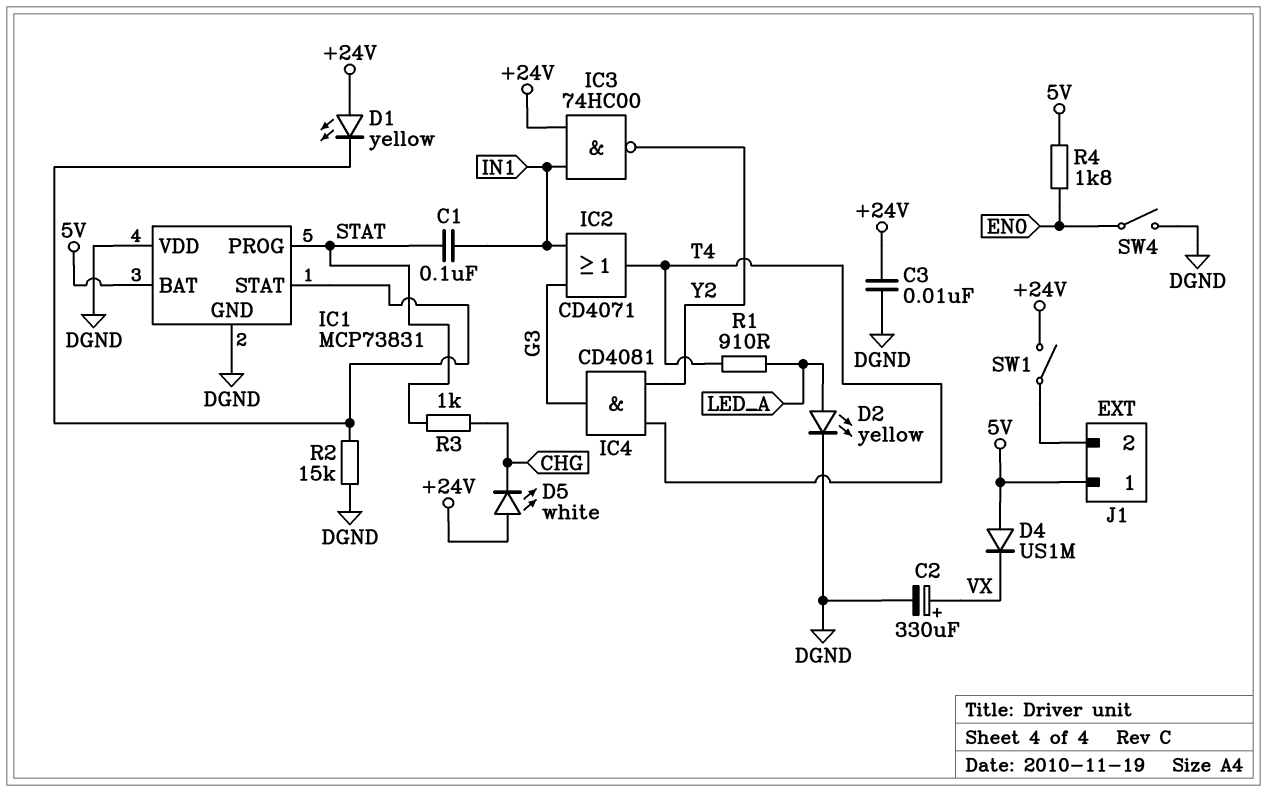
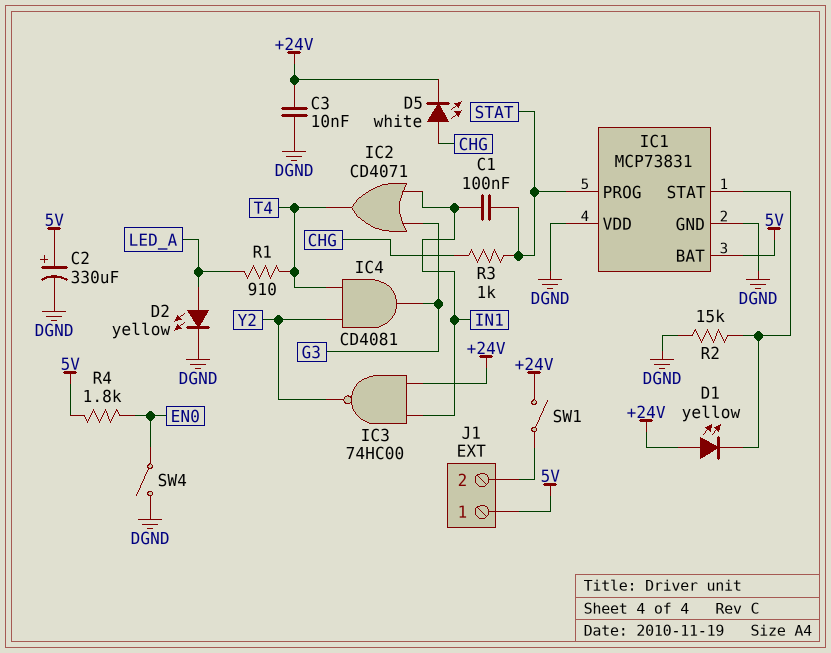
C2: 330uF (plus VX, minus DGND) -> 330uF (plus 5V, minus DGND)
D4: diode US1M (A 5V, K VX) -> none
D5: LED white (A +24V, K CHG) -> LED white (A CHG, K +24V)

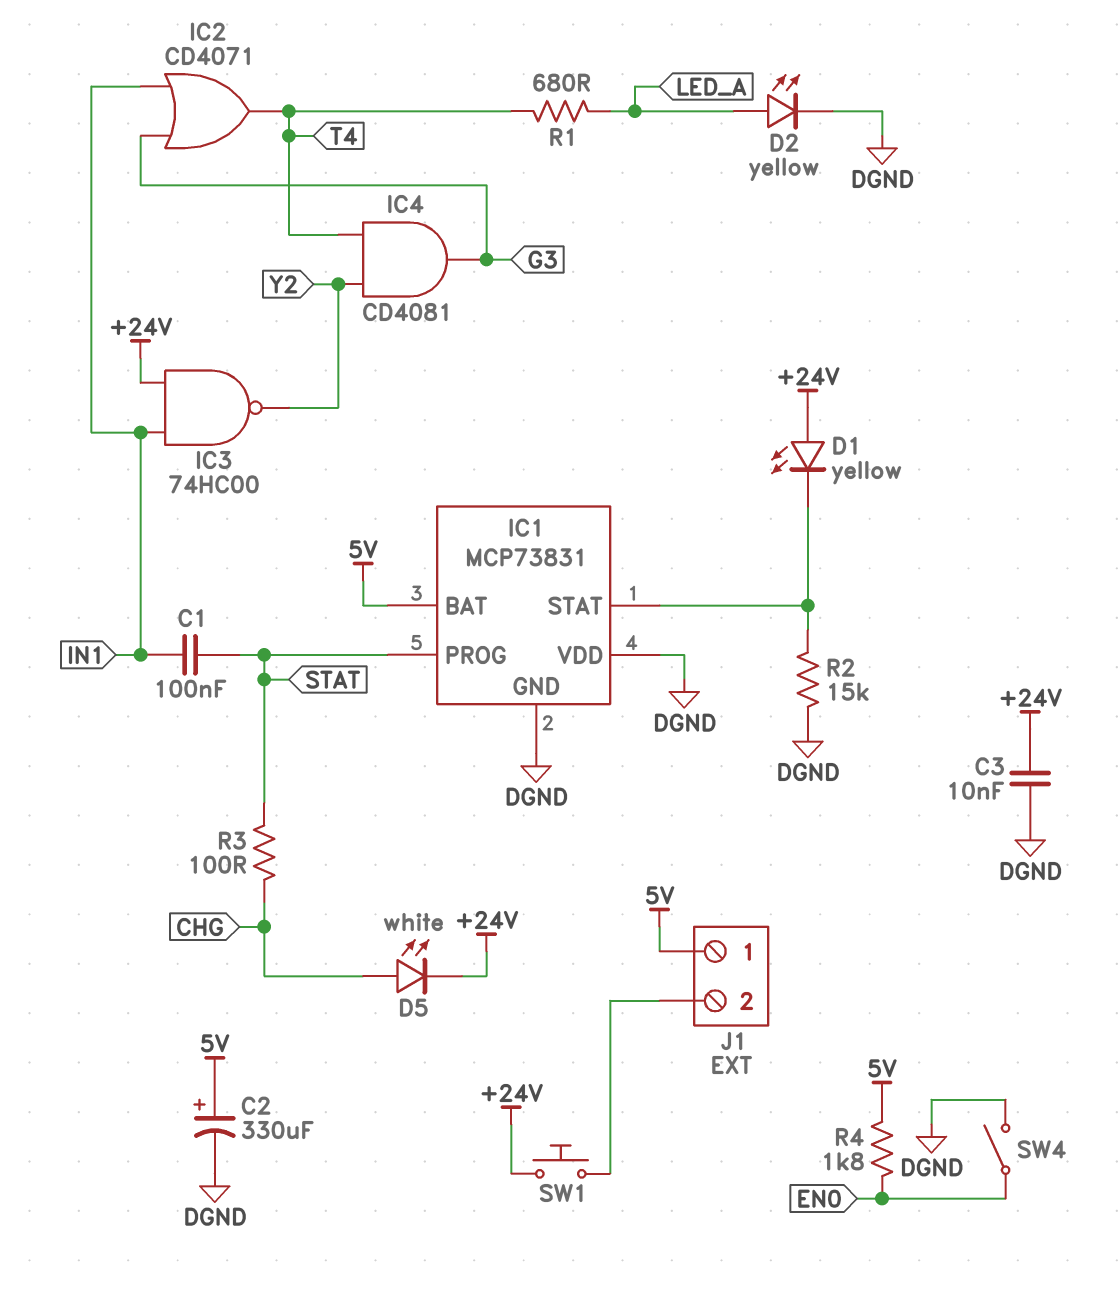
R1: 910 (LED_A, T4) -> 680 (LED_A, T4)
R3: 1k (CHG, STAT) -> 100 (CHG, STAT)
SW1: switch (+24V, J1/2) -> button (+24V, J1/2)

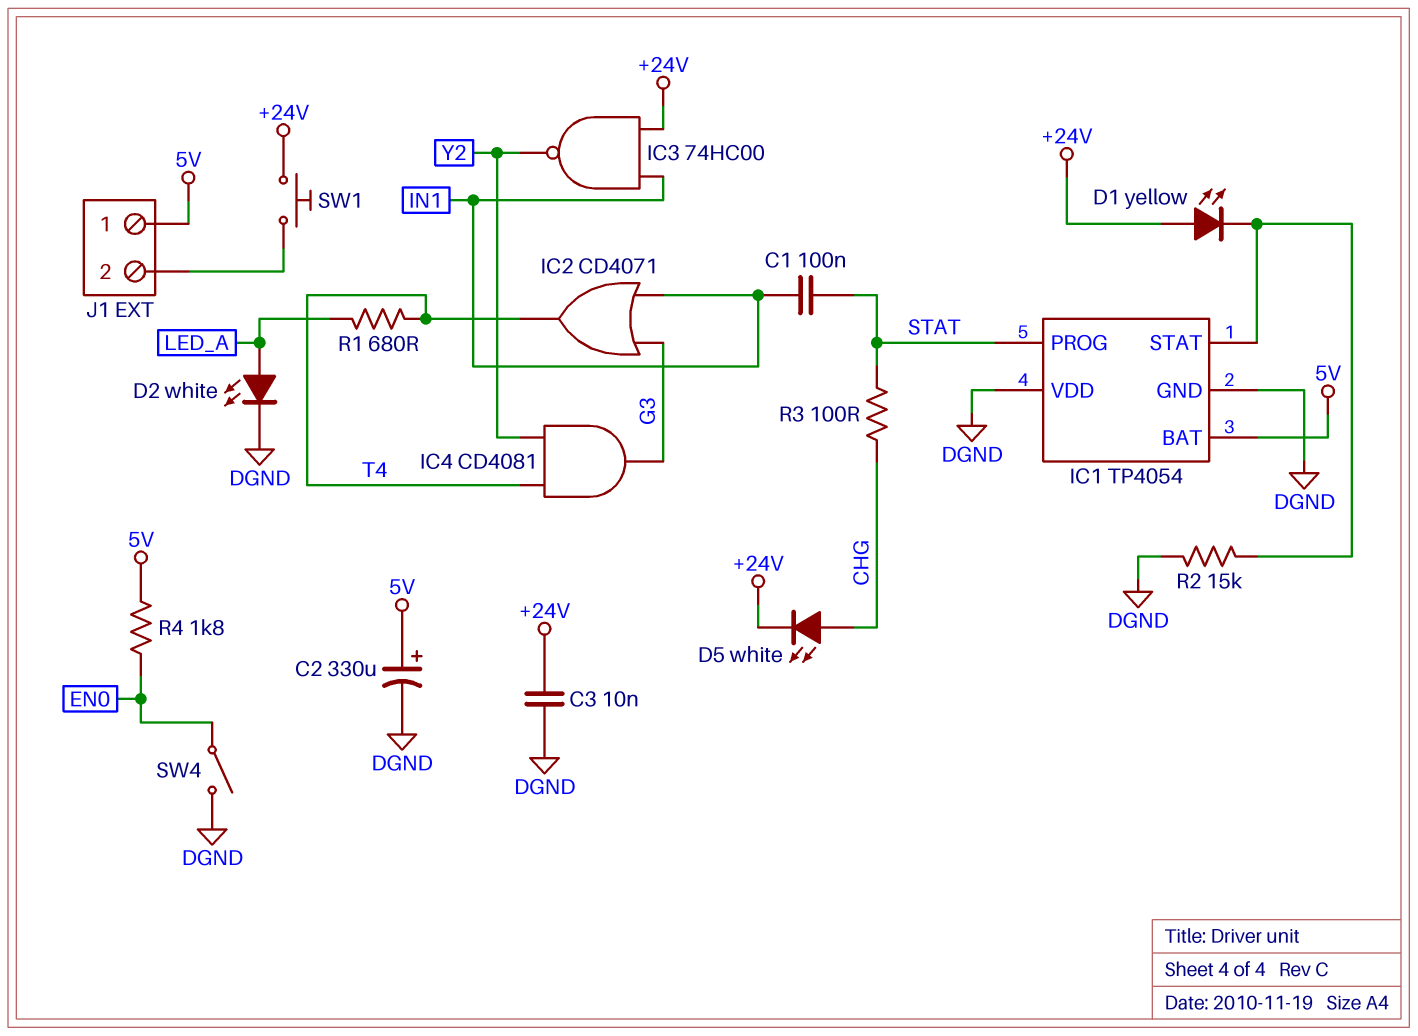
D2: LED yellow (A LED_A, K DGND) -> LED white (A LED_A, K DGND)
IC1: MCP73831 -> TP4054

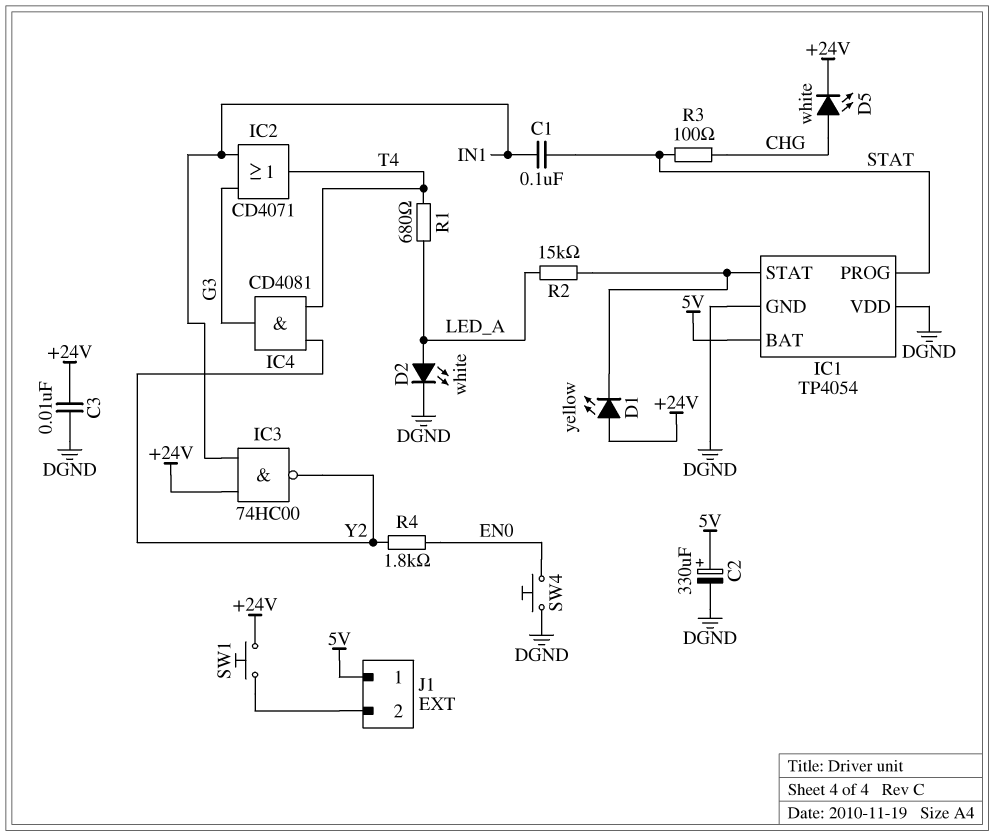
R2: 15k (DGND, IC1/STAT) -> 15k (IC1/STAT, LED_A)
R4: 1.8k (5V, EN0) -> 1.8k (EN0, Y2)
SW4: switch (DGND, EN0) -> button (DGND, EN0)

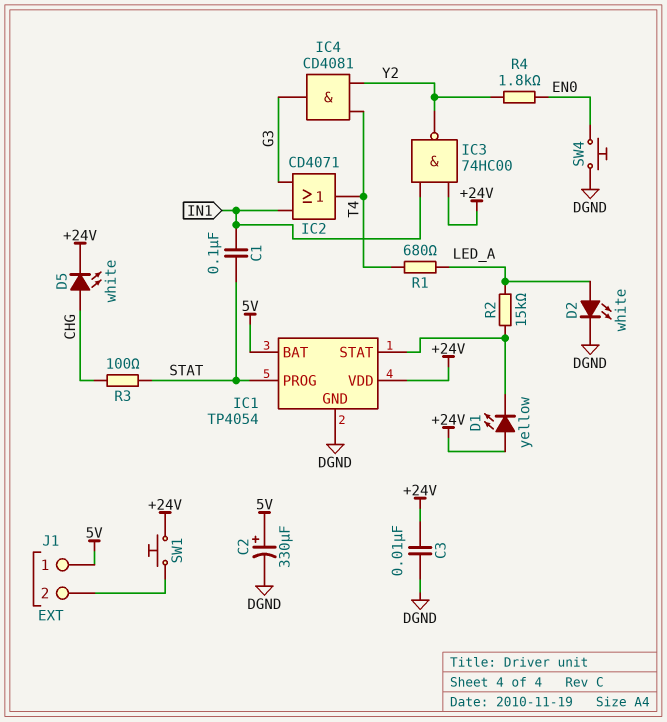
IC1 pin VDD: DGND -> +24V

